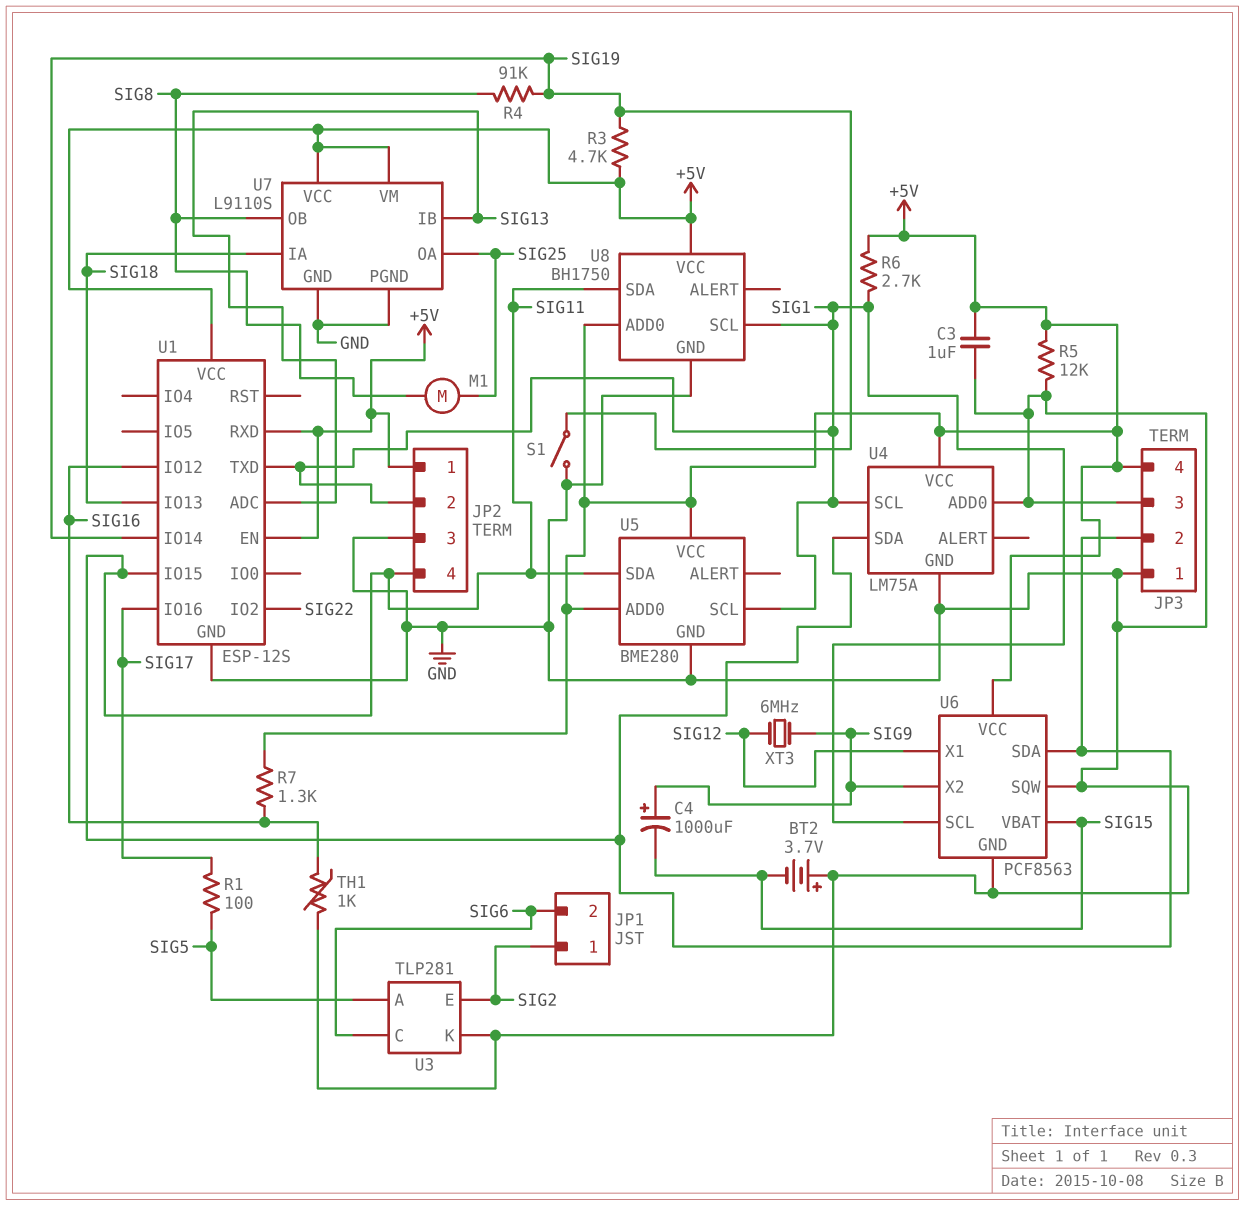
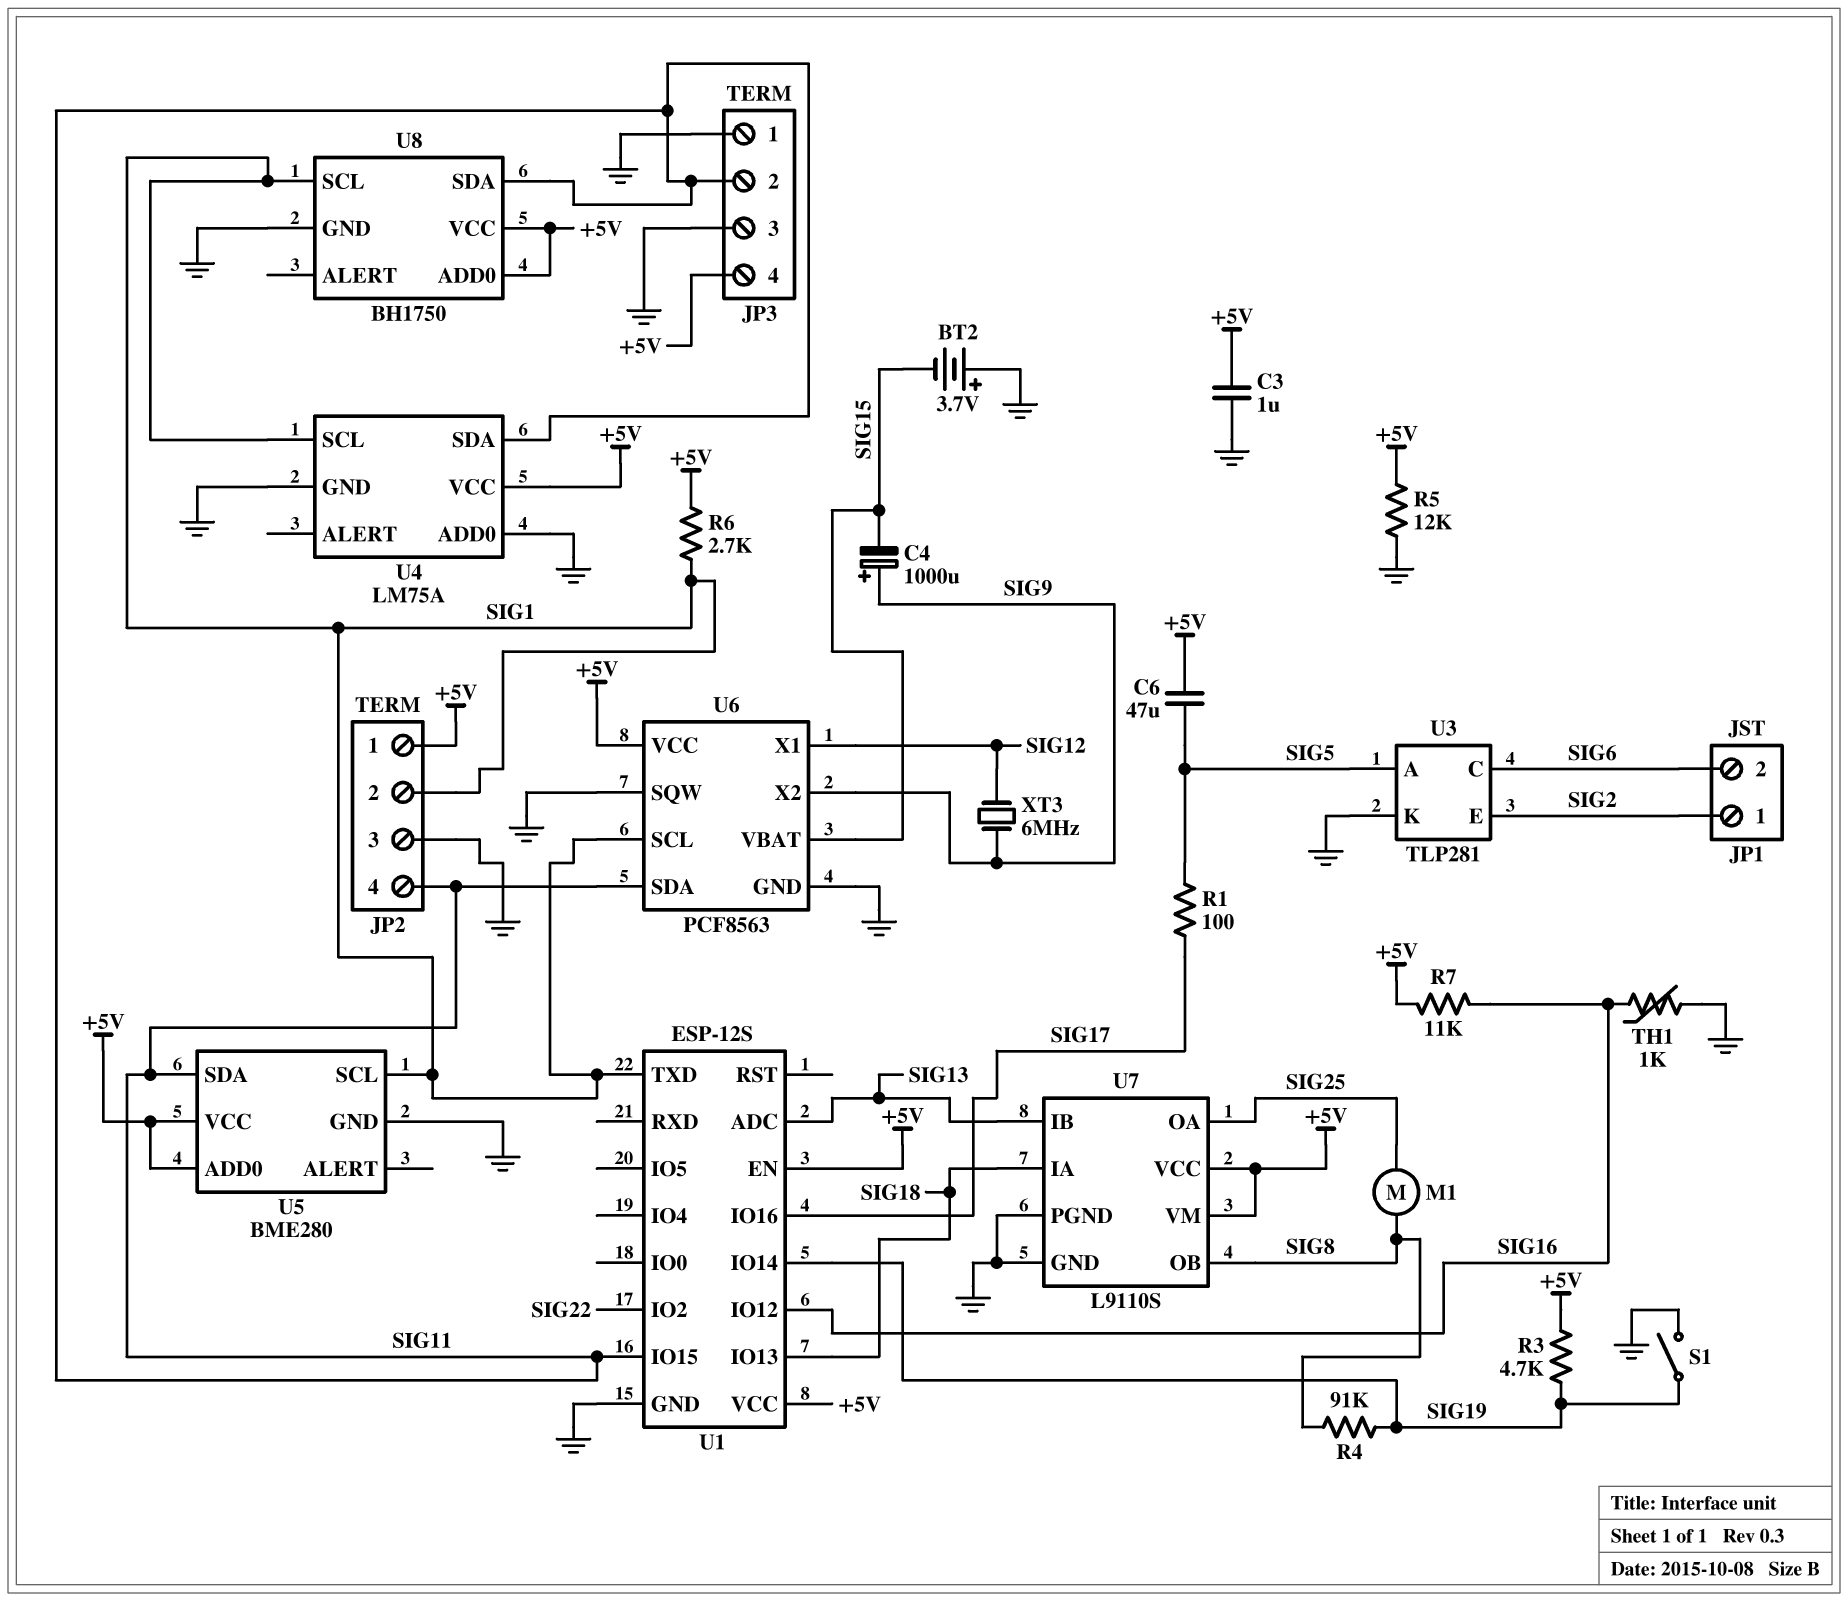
C6: none -> 47uF (+5V, SIG5)
R7: 1.3k (+5V, SIG16) -> 11k (+5V, SIG16)
U1 pin RXD: +5V -> none

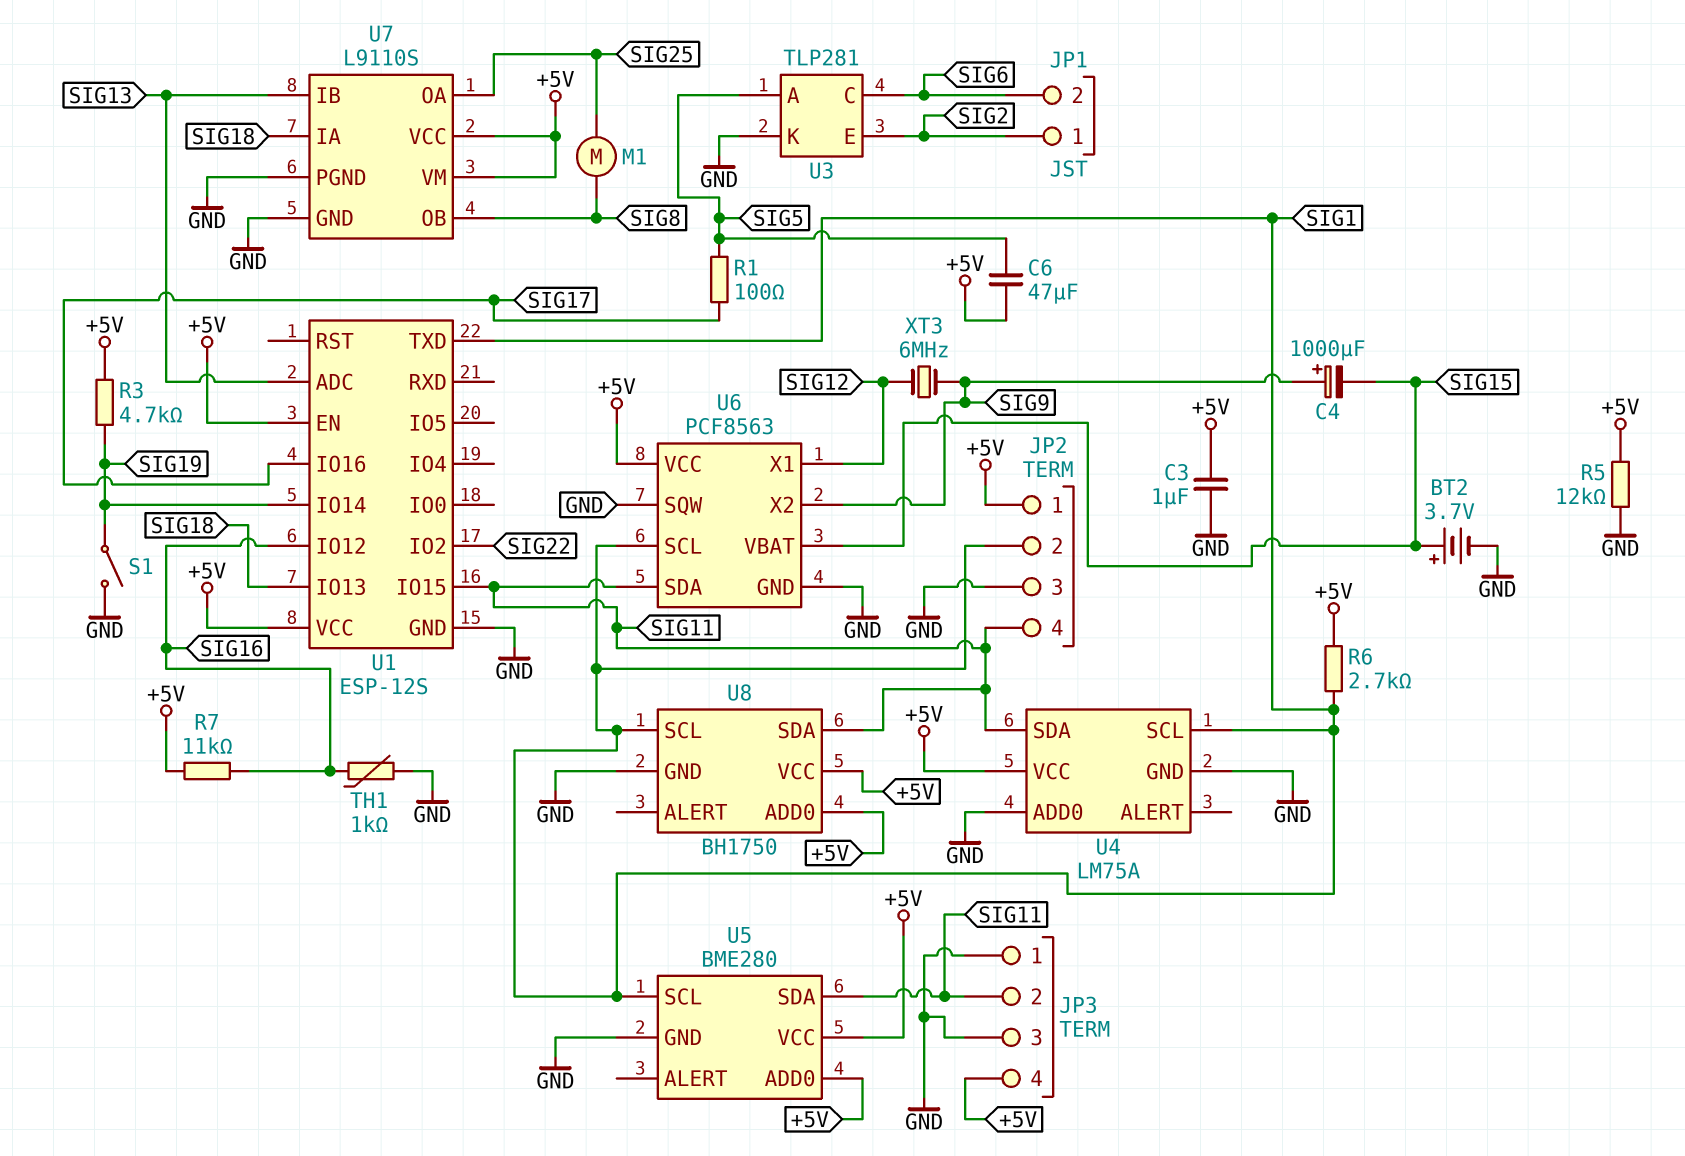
BT2: 3.7V (plus GND, minus SIG15) -> 3.7V (plus SIG15, minus GND)
R4: 91k (SIG8, SIG19) -> none

